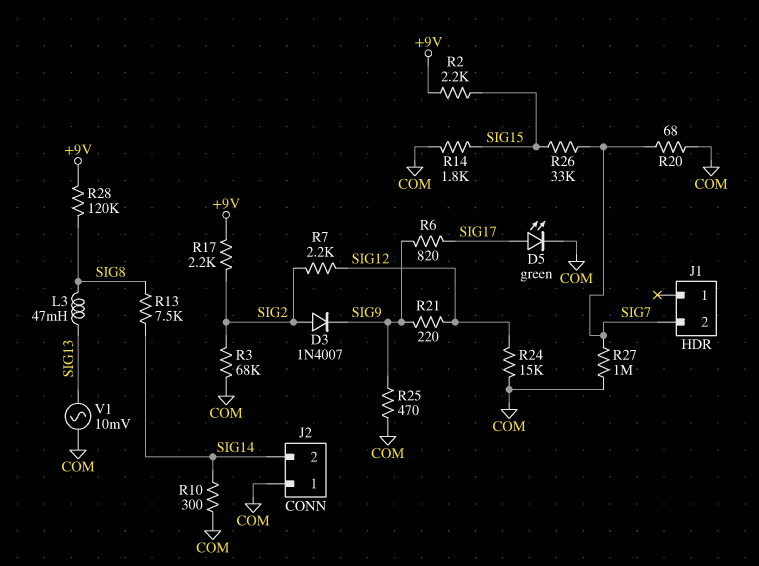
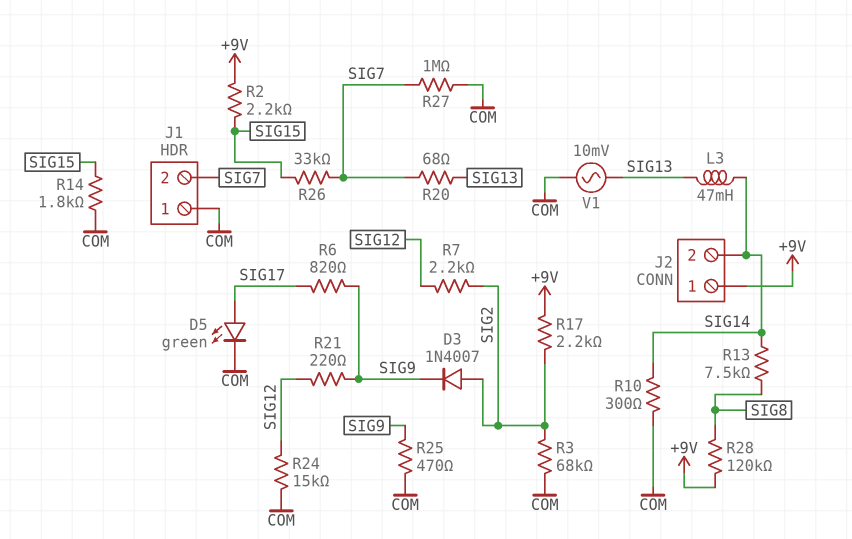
J1 pin 1: none -> COM
J2 pin 1: COM -> +9V
L3: 47mH (SIG8, SIG13) -> 47mH (SIG13, SIG14)
R20: 68 (COM, SIG7) -> 68 (SIG7, SIG13)

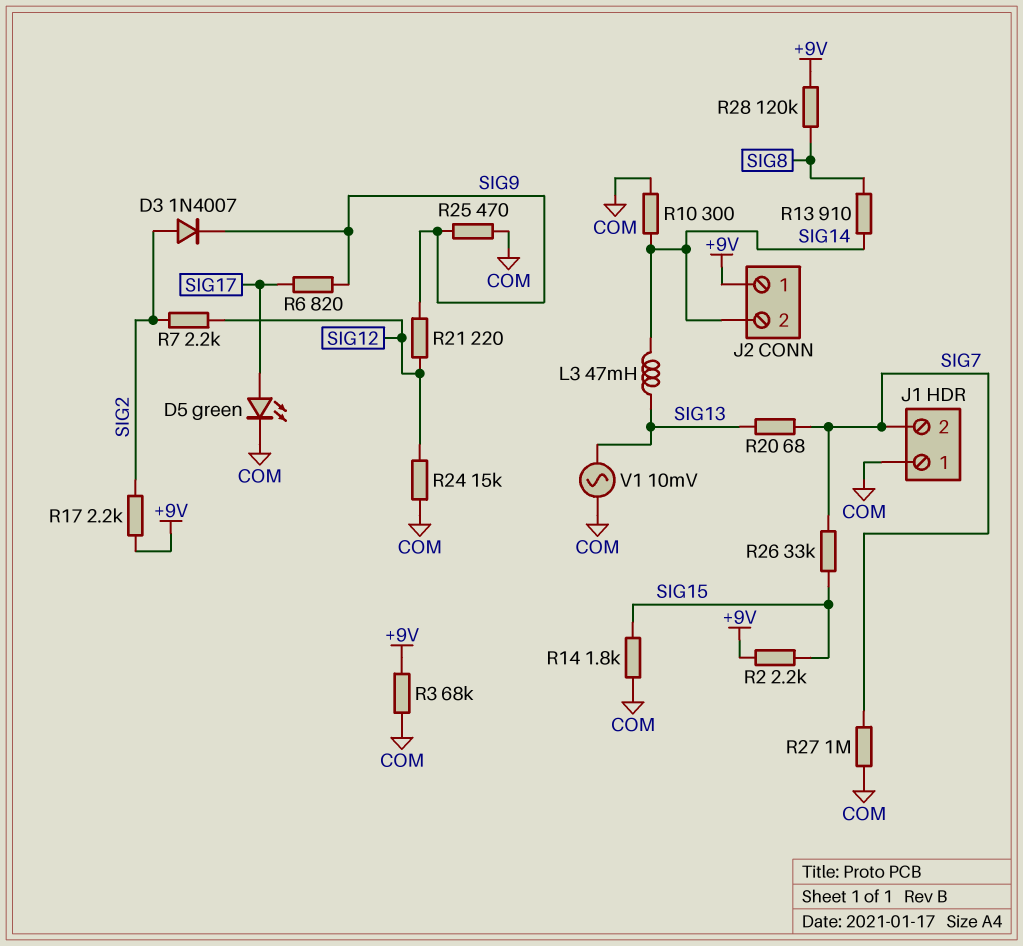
R3: 68k (COM, SIG2) -> 68k (+9V, COM)
R13: 7.5k (SIG8, SIG14) -> 910 (SIG8, SIG14)

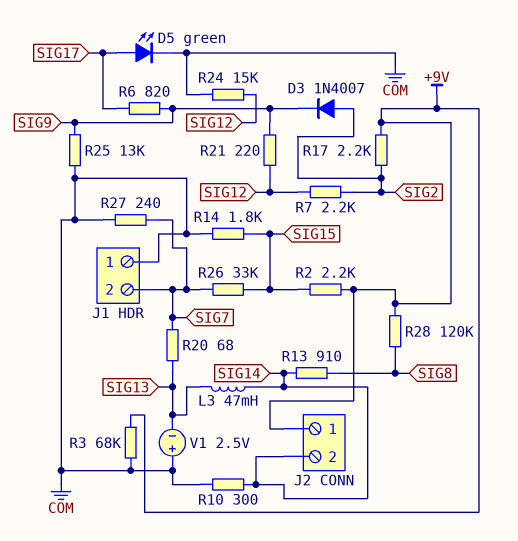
R25: 470 (COM, SIG9) -> 13k (COM, SIG9)
R27: 1M (COM, SIG7) -> 240 (COM, SIG7)
V1: AC 10mV (COM, SIG13) -> 2.5V (plus COM, minus SIG13)

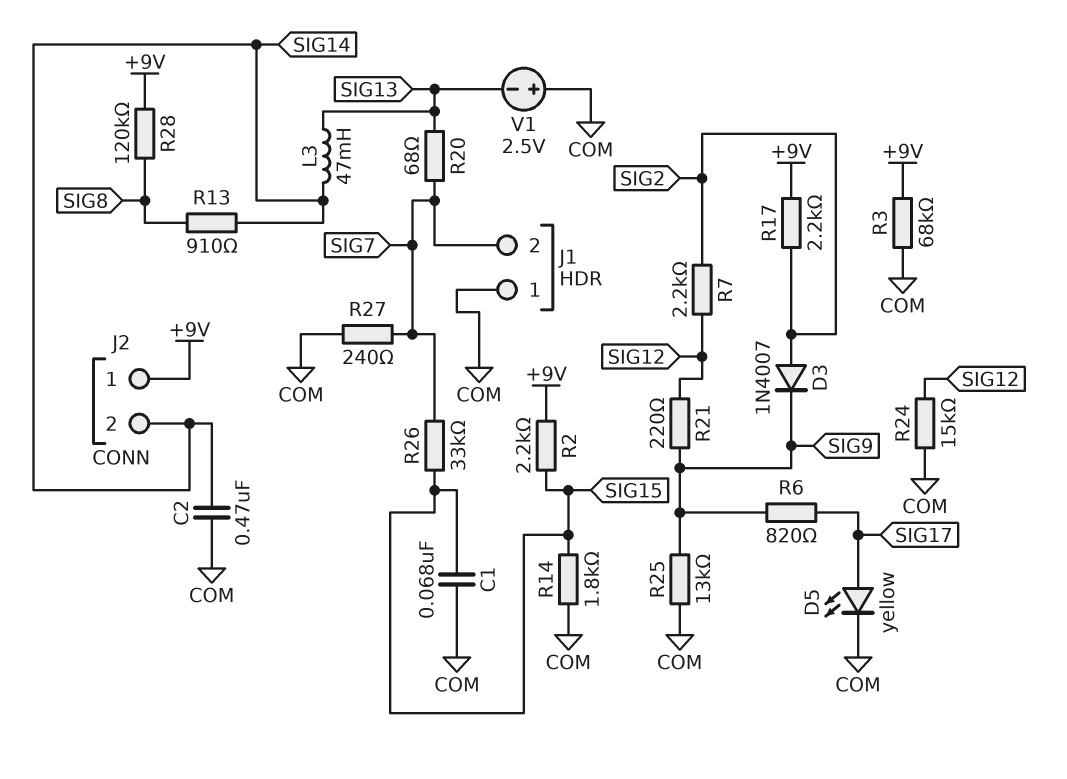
C1: none -> 68nF (COM, SIG15)
C2: none -> 470nF (COM, SIG14)
D5: LED green (A SIG17, K COM) -> LED yellow (A SIG17, K COM)
R10: 300 (COM, SIG14) -> none

